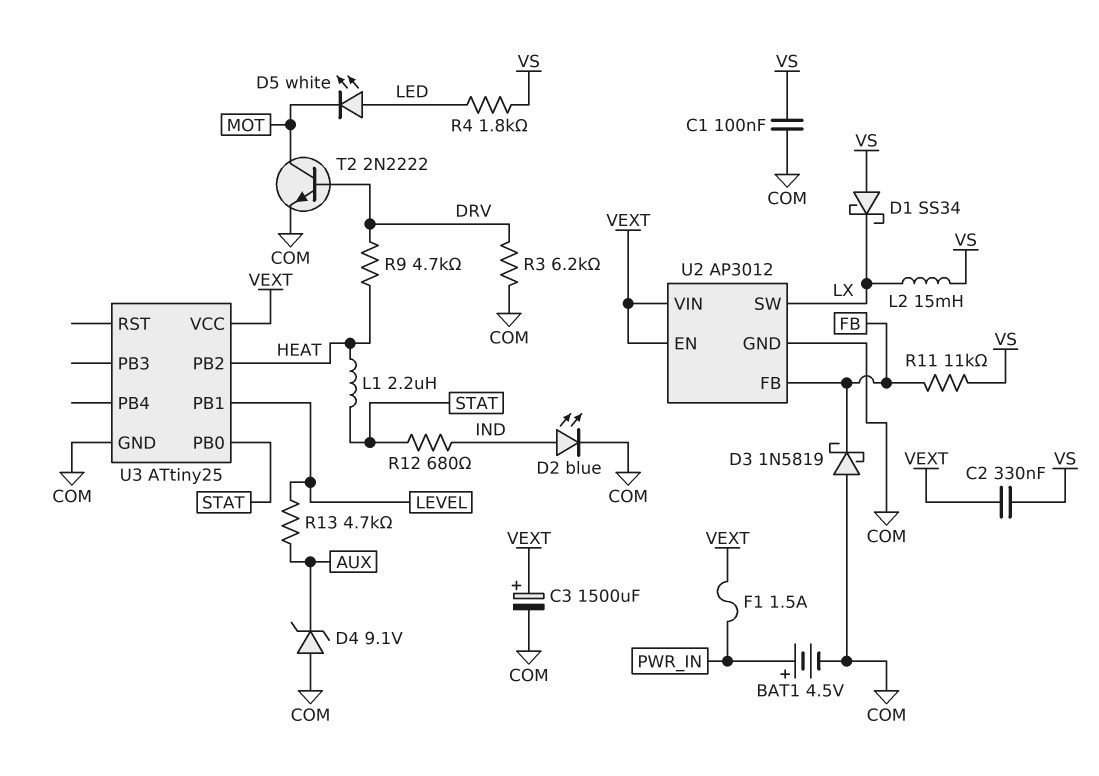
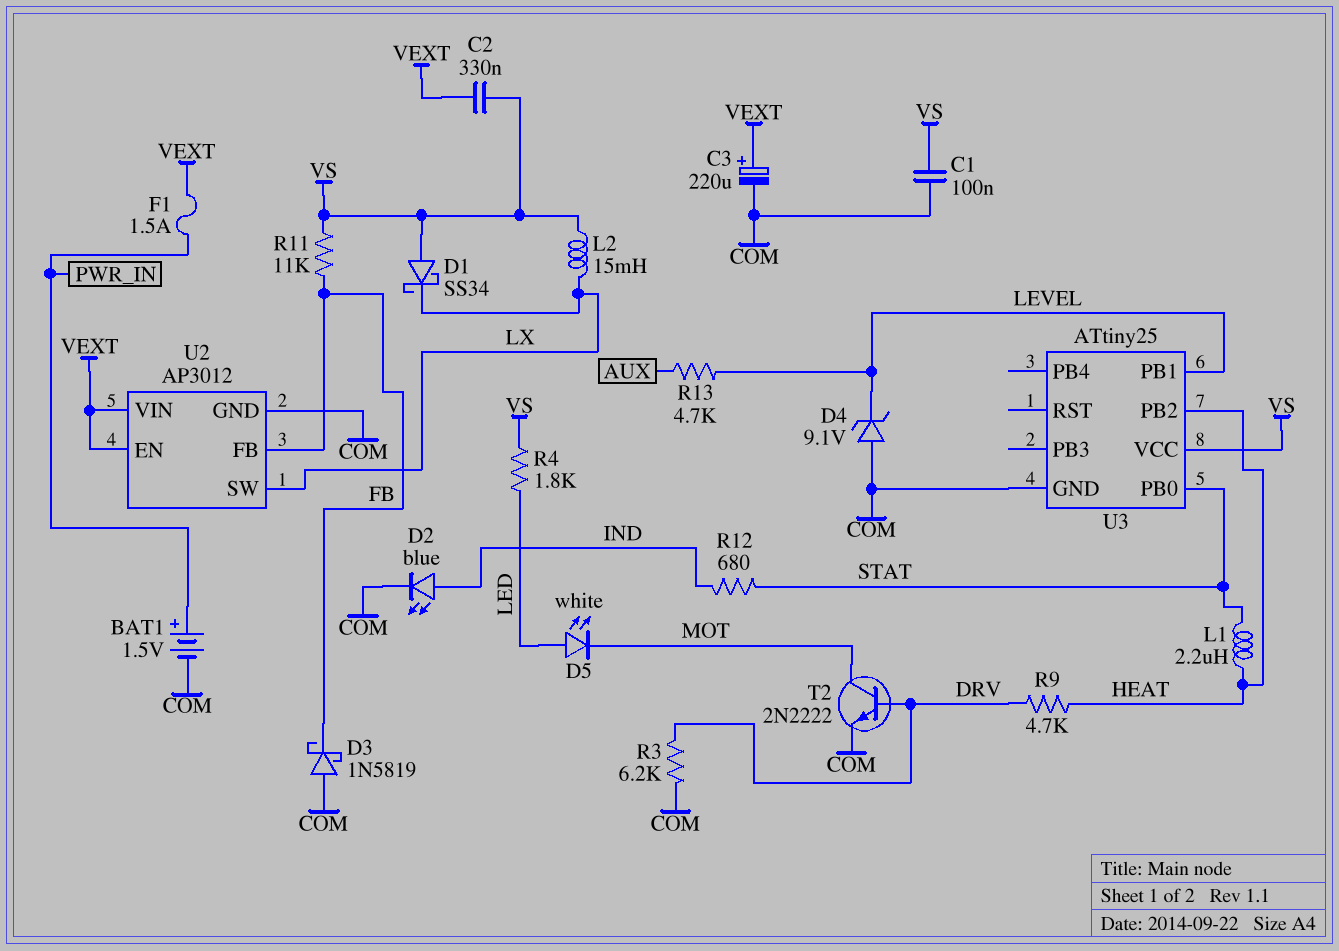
BAT1: 4.5V (plus PWR_IN, minus COM) -> 1.5V (plus PWR_IN, minus COM)
C3: 1500uF (plus VEXT, minus COM) -> 220uF (plus VEXT, minus COM)
D4: zener 9.1V (A COM, K AUX) -> zener 9.1V (A COM, K LEVEL)
U3 pin VCC: VEXT -> VS

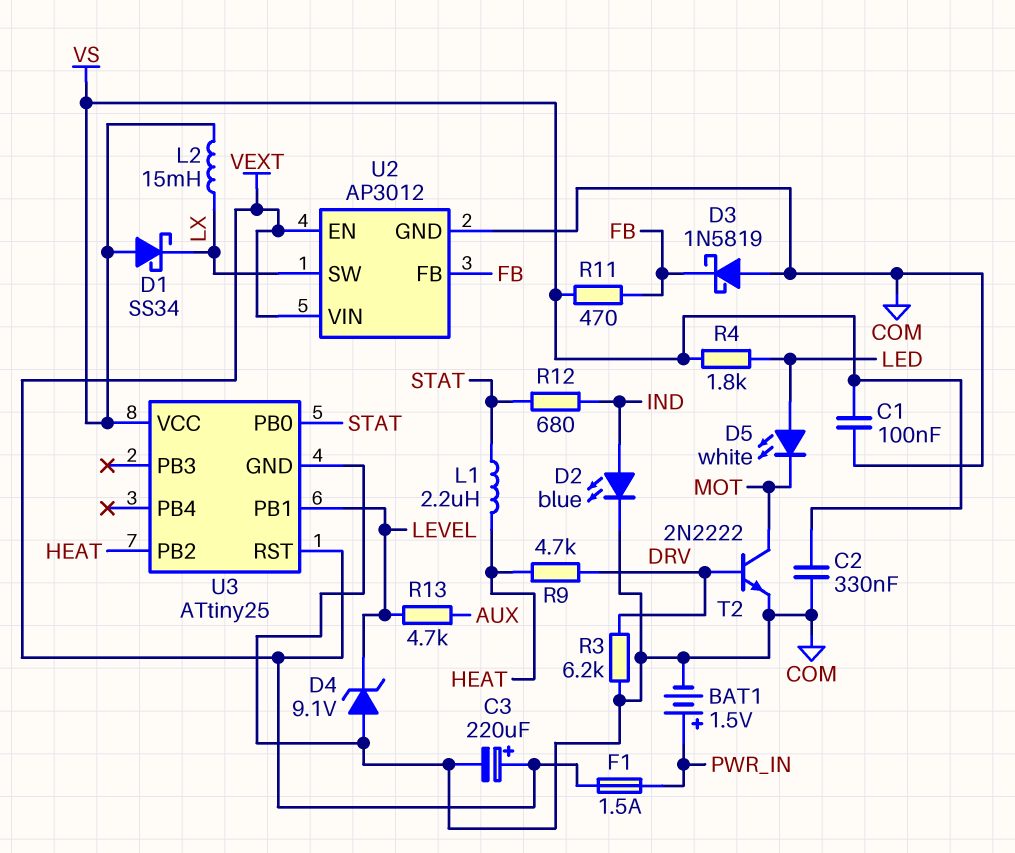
C2: 330nF (VEXT, VS) -> 330nF (COM, VS)
R11: 11k (FB, VS) -> 470 (FB, VS)
U3 pin RST: none -> VEXT

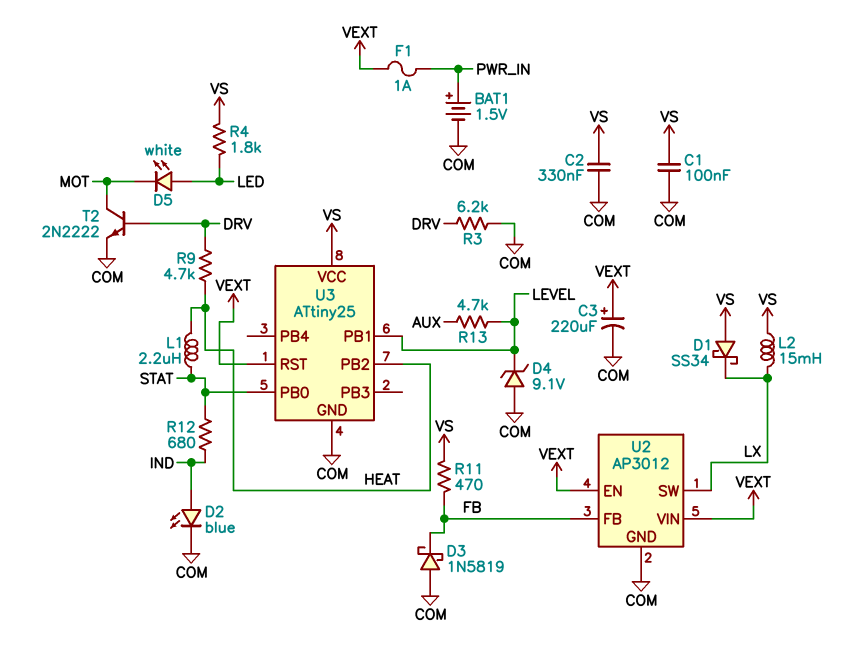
F1: 1.5A (PWR_IN, VEXT) -> 1A (PWR_IN, VEXT)

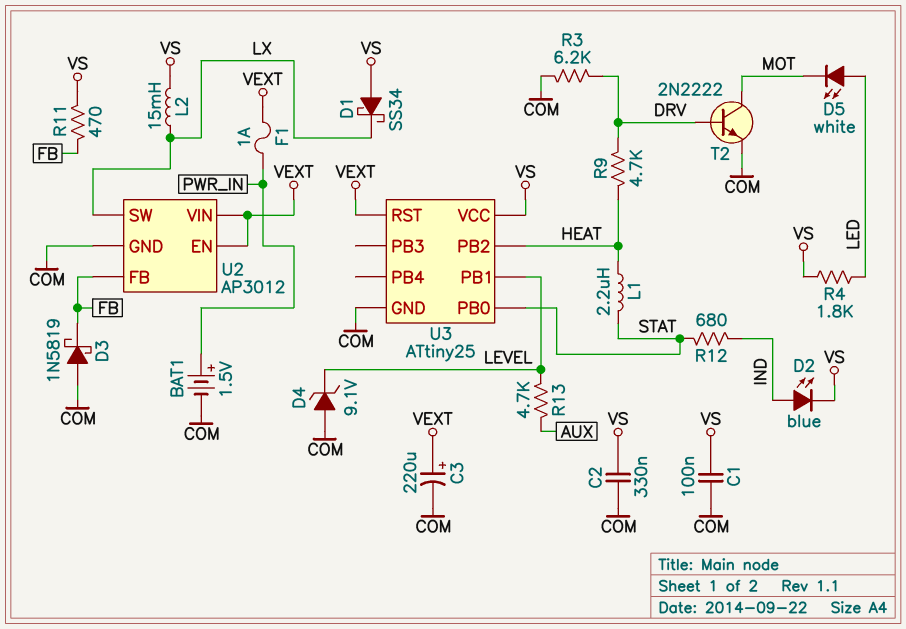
D2: LED blue (A IND, K COM) -> LED blue (A IND, K VS)

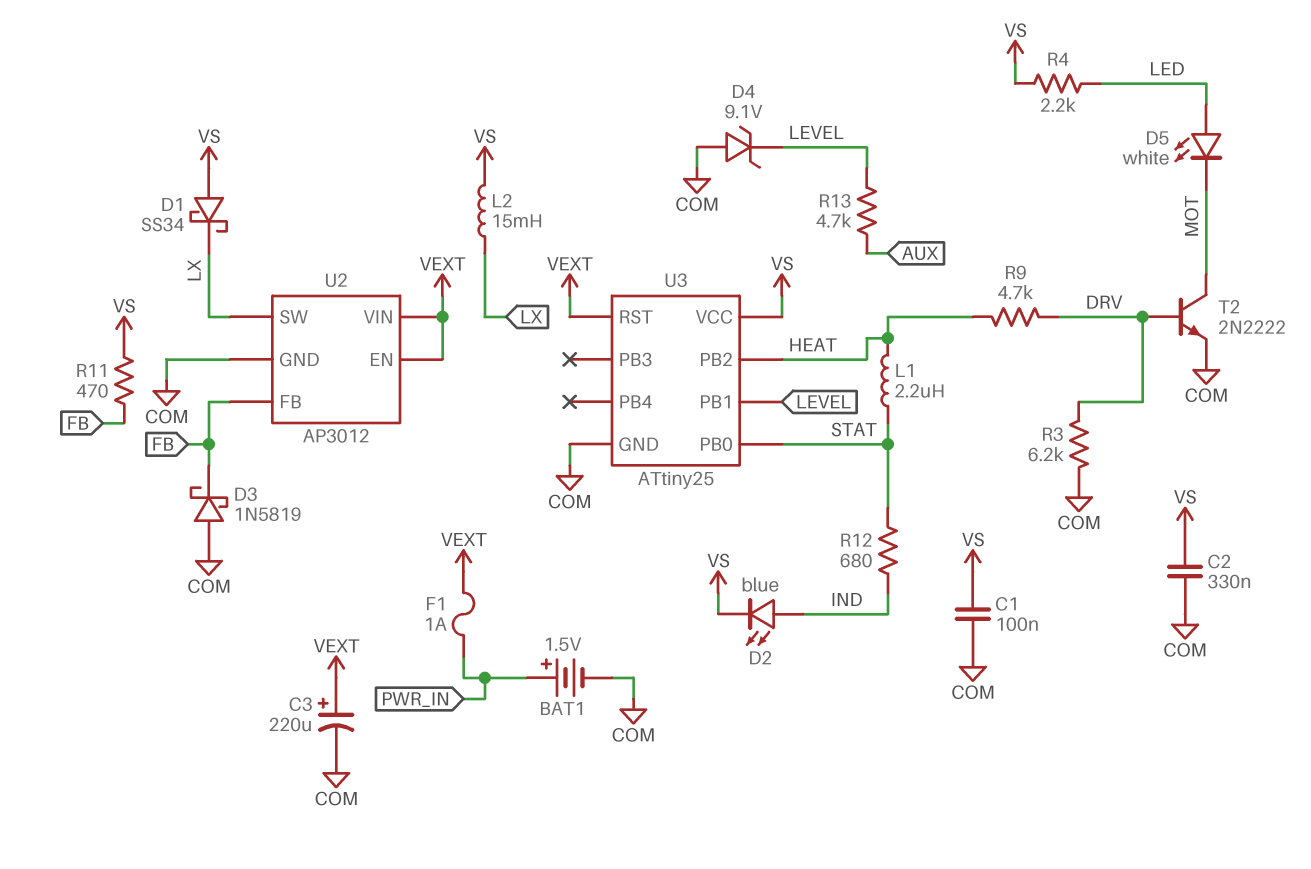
R4: 1.8k (LED, VS) -> 2.2k (LED, VS)

